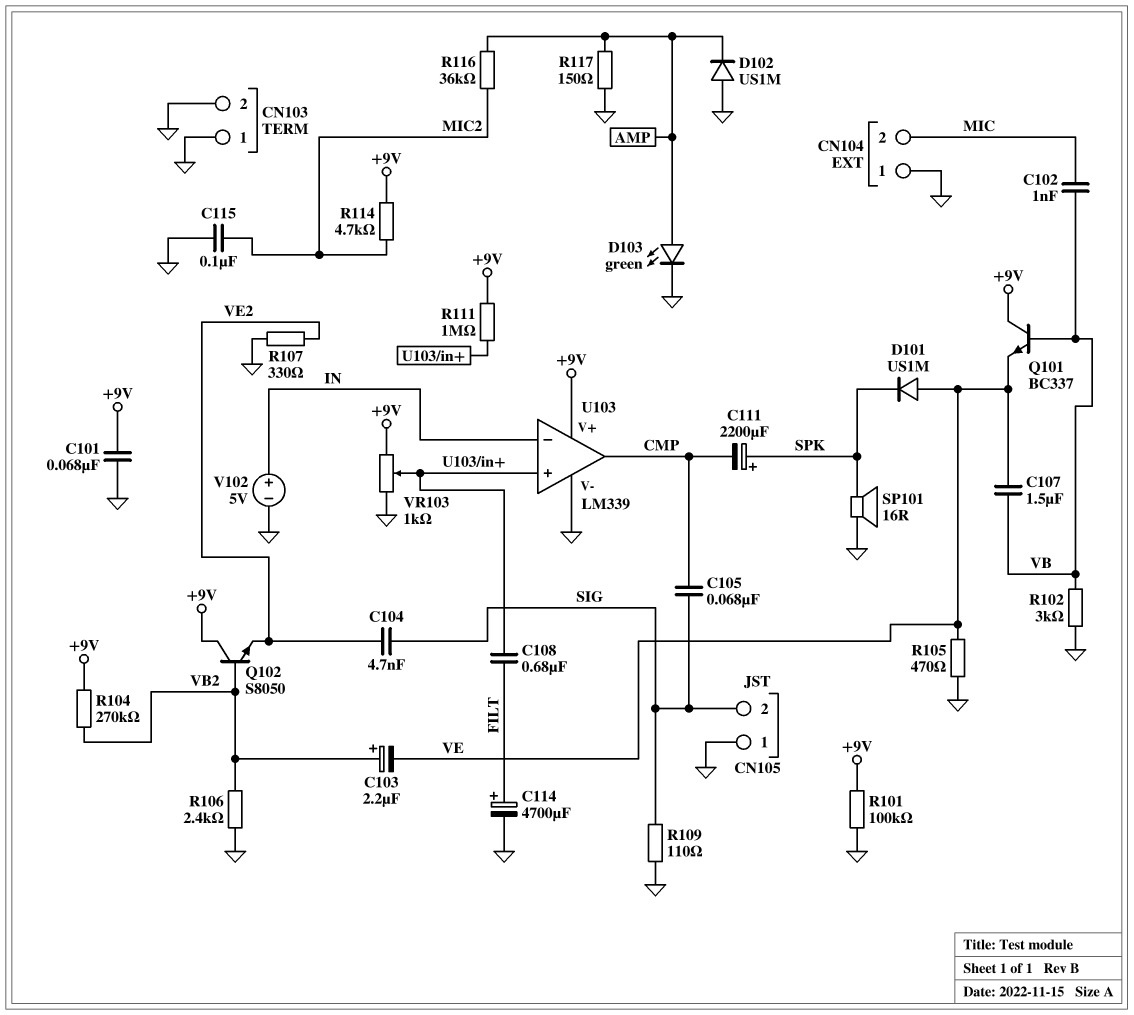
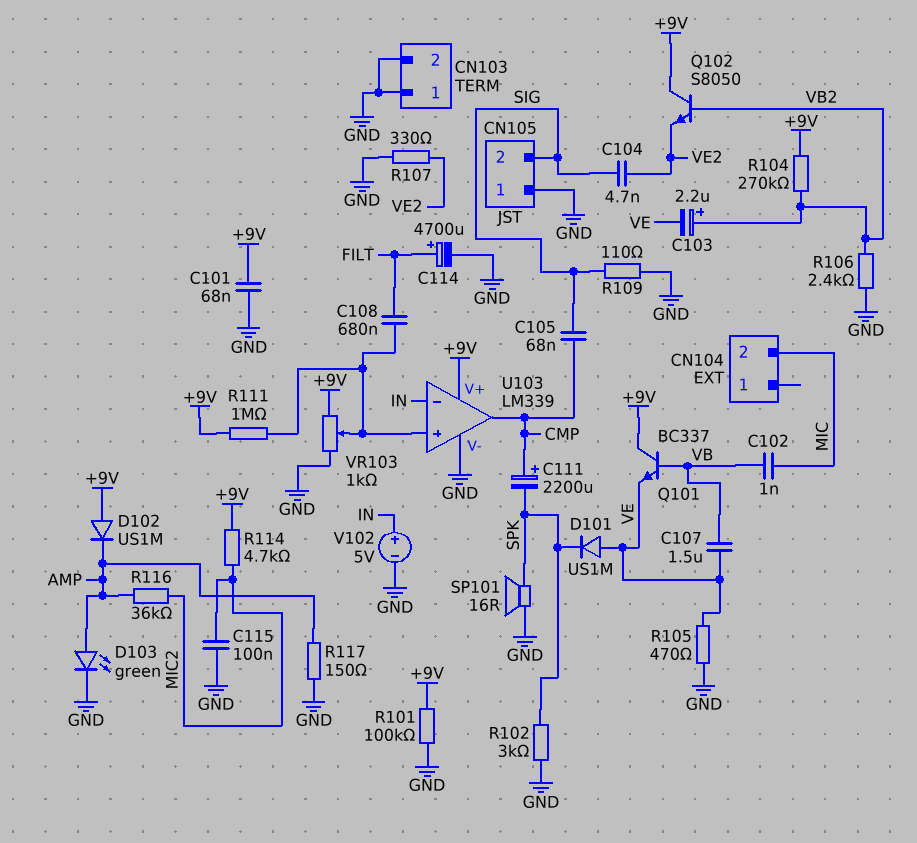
C111: 2200uF (plus SPK, minus CMP) -> 2200uF (plus CMP, minus SPK)
CN104 pin 1: GND -> none
D102: diode US1M (A GND, K AMP) -> diode US1M (A +9V, K AMP)
R102: 3k (GND, VB) -> 3k (GND, SPK)

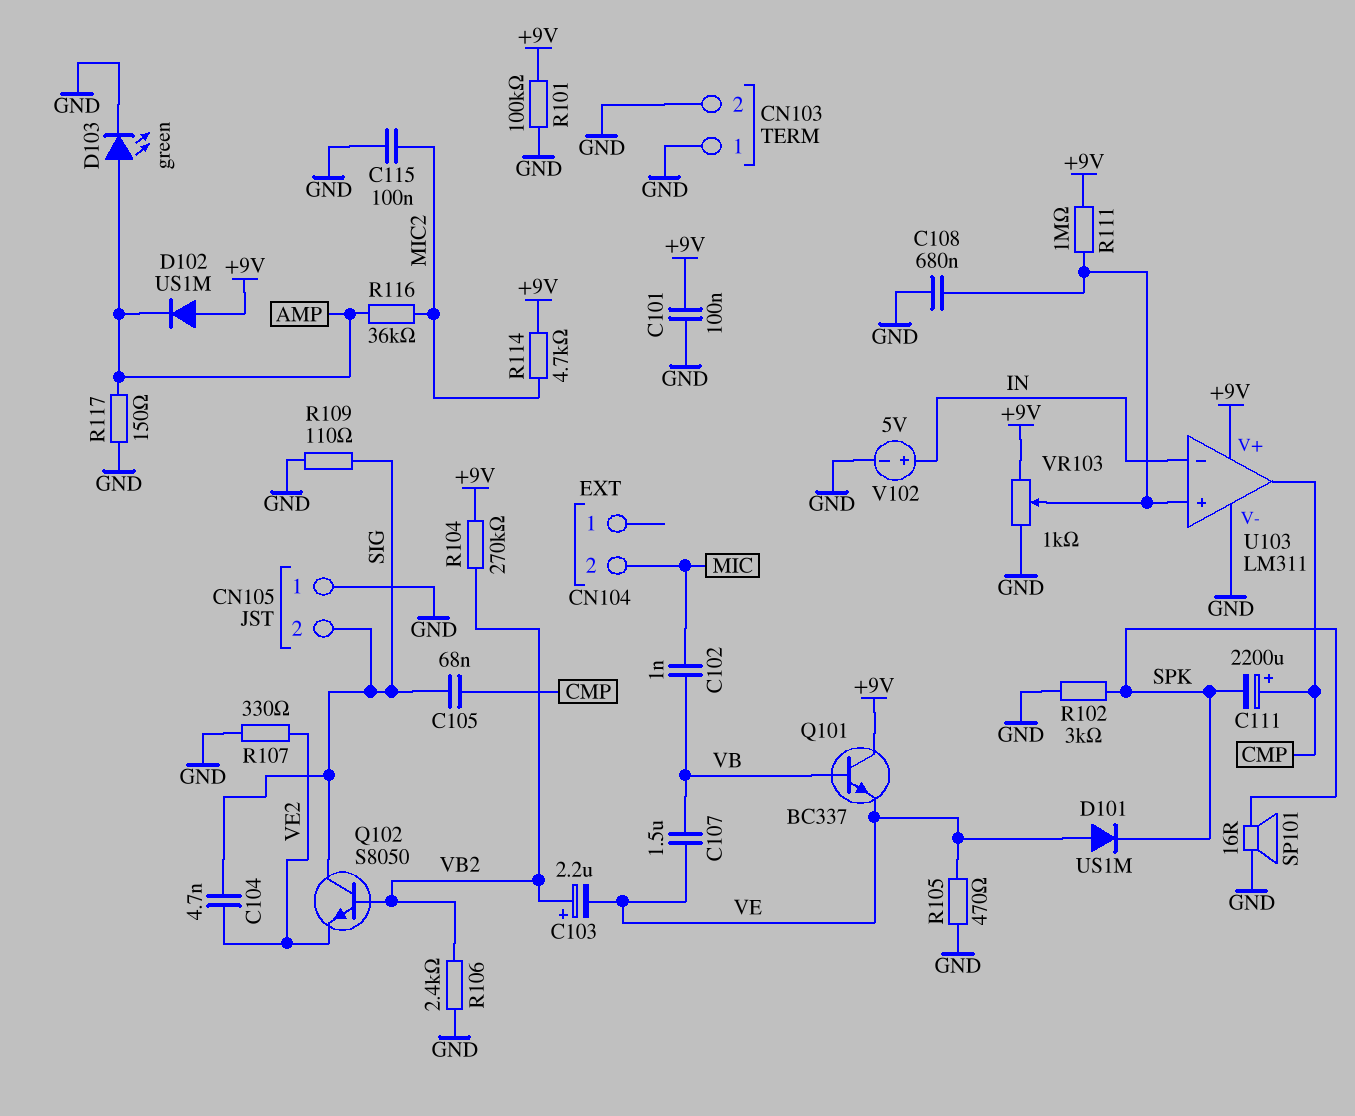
C101: 68nF (+9V, GND) -> 100nF (+9V, GND)
C108: 680nF (FILT, U103/in+) -> 680nF (GND, U103/in+)
C114: 4700uF (plus FILT, minus GND) -> none
Q102: NPN S8050 (B VB2, C +9V, E VE2) -> NPN S8050 (B VB2, C SIG, E VE2)
U103: LM339 -> LM311

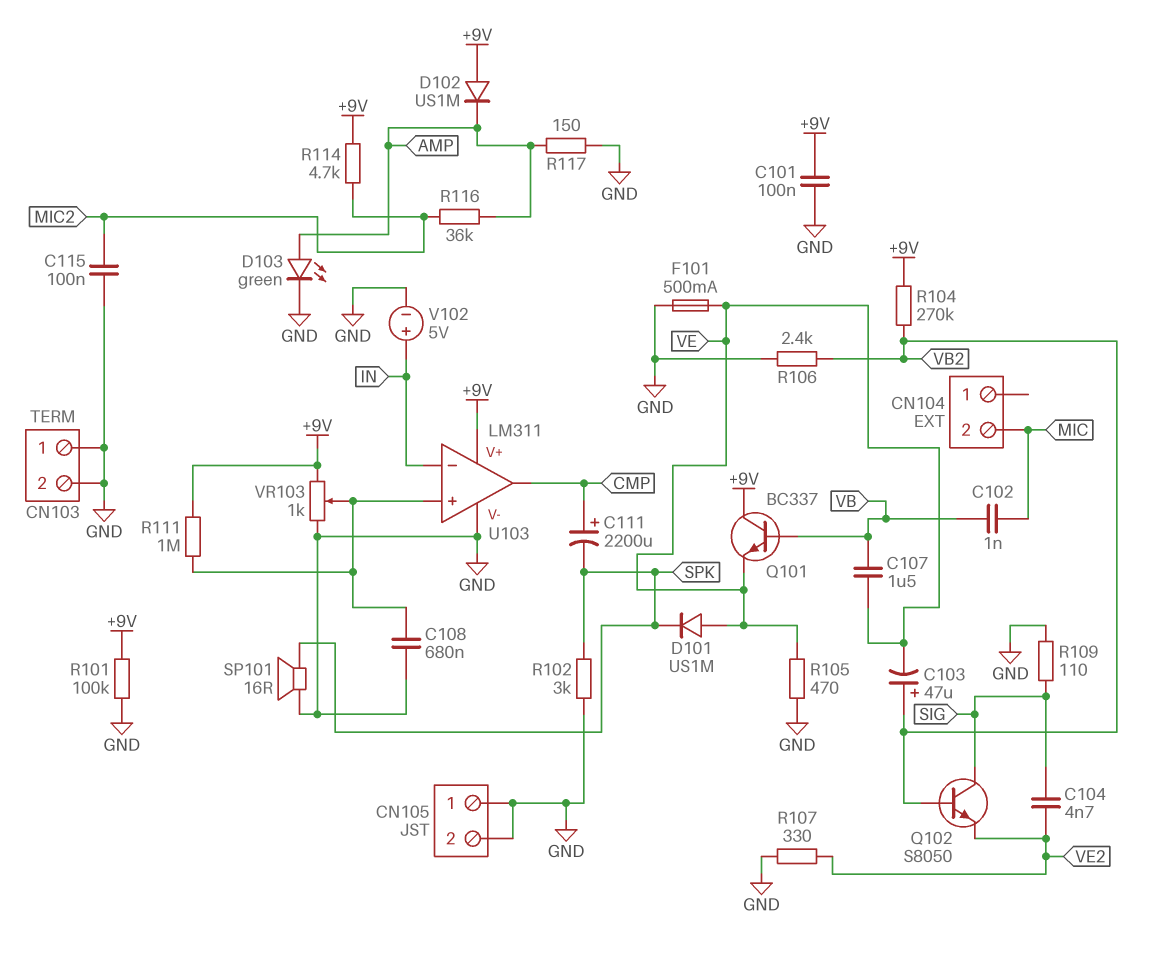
C103: 2.2uF (plus VB2, minus VE) -> 47uF (plus VB2, minus VE)
C105: 68nF (CMP, SIG) -> none
CN105 pin 2: SIG -> GND
F101: none -> 500mA (GND, VE)

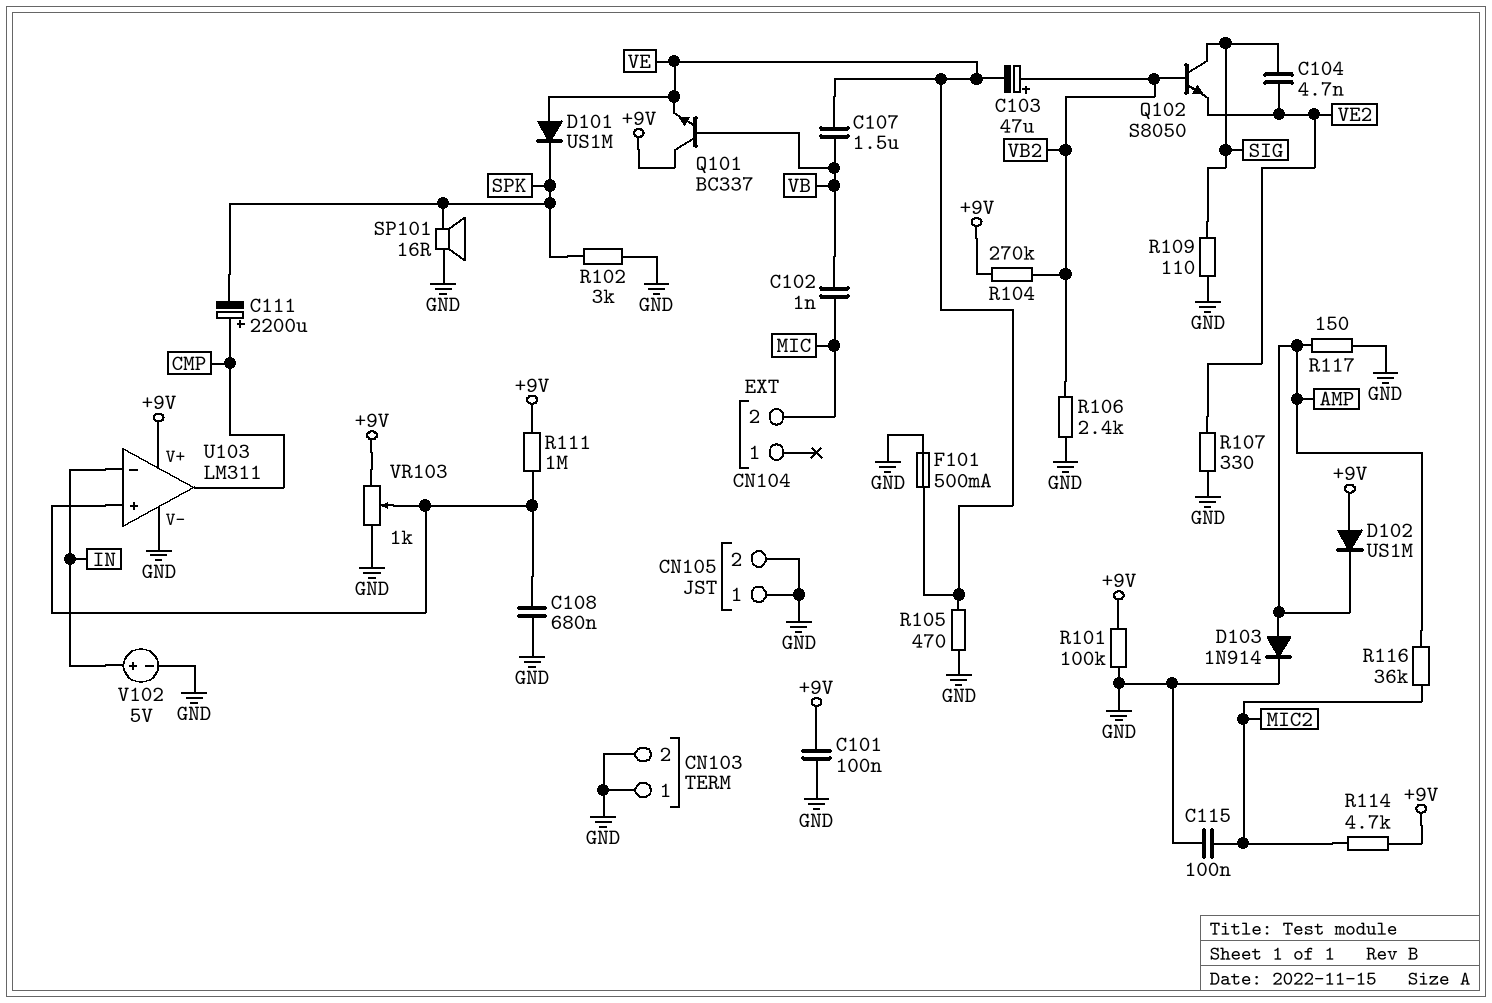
D103: LED green (A AMP, K GND) -> diode 1N914 (A AMP, K GND)

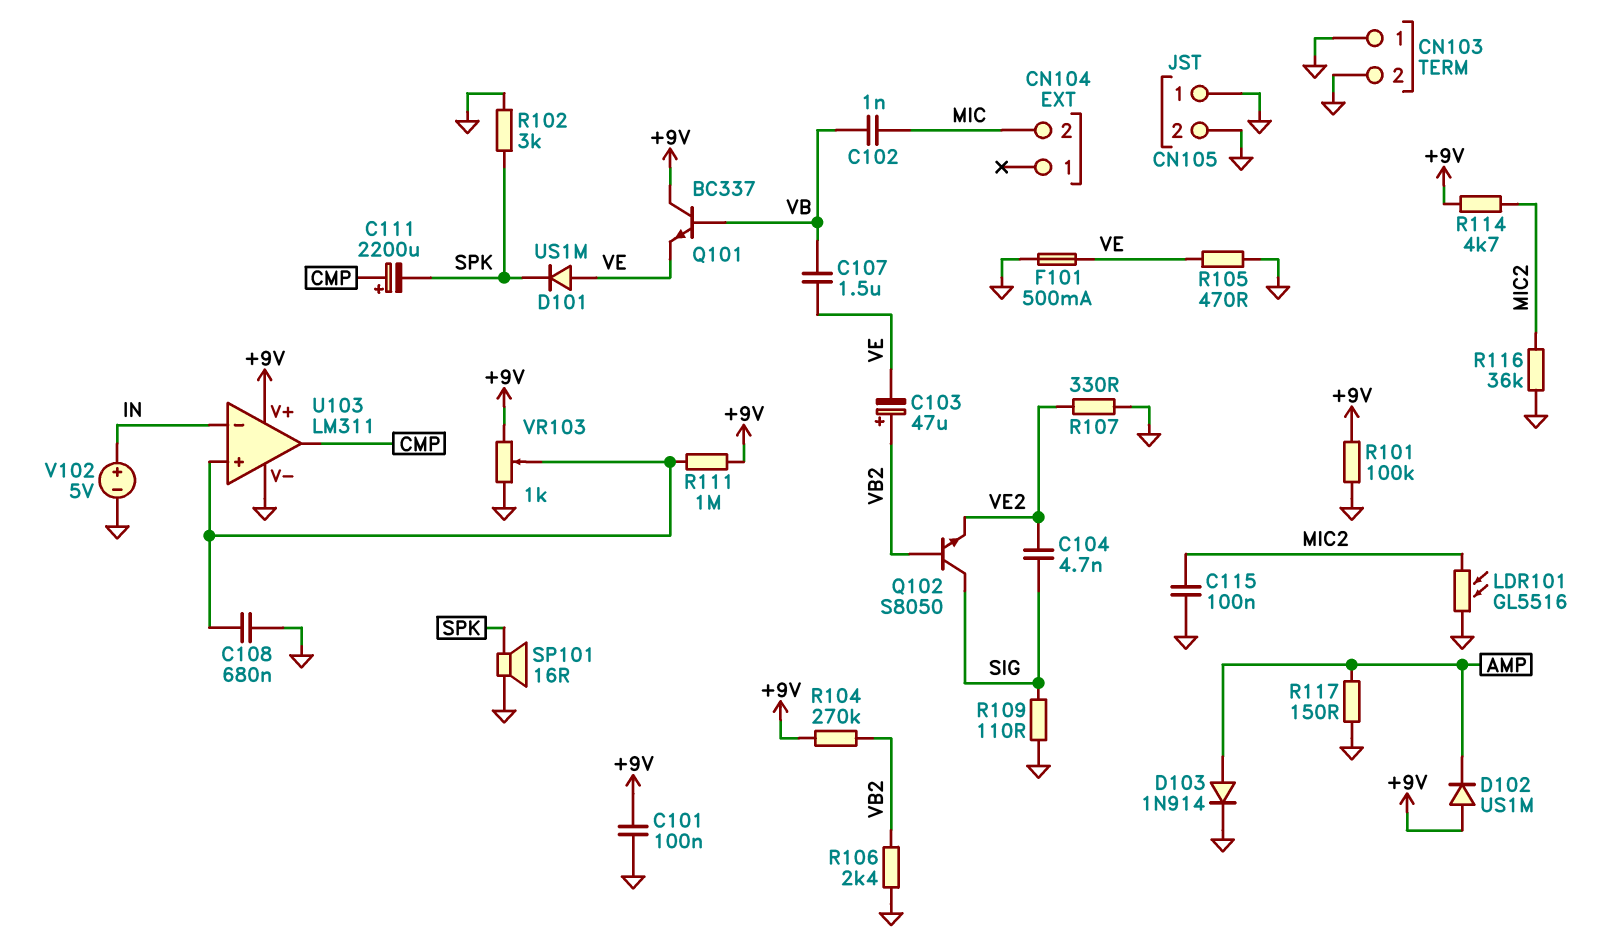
LDR101: none -> GL5516 (GND, MIC2)
R116: 36k (AMP, MIC2) -> 36k (GND, MIC2)

